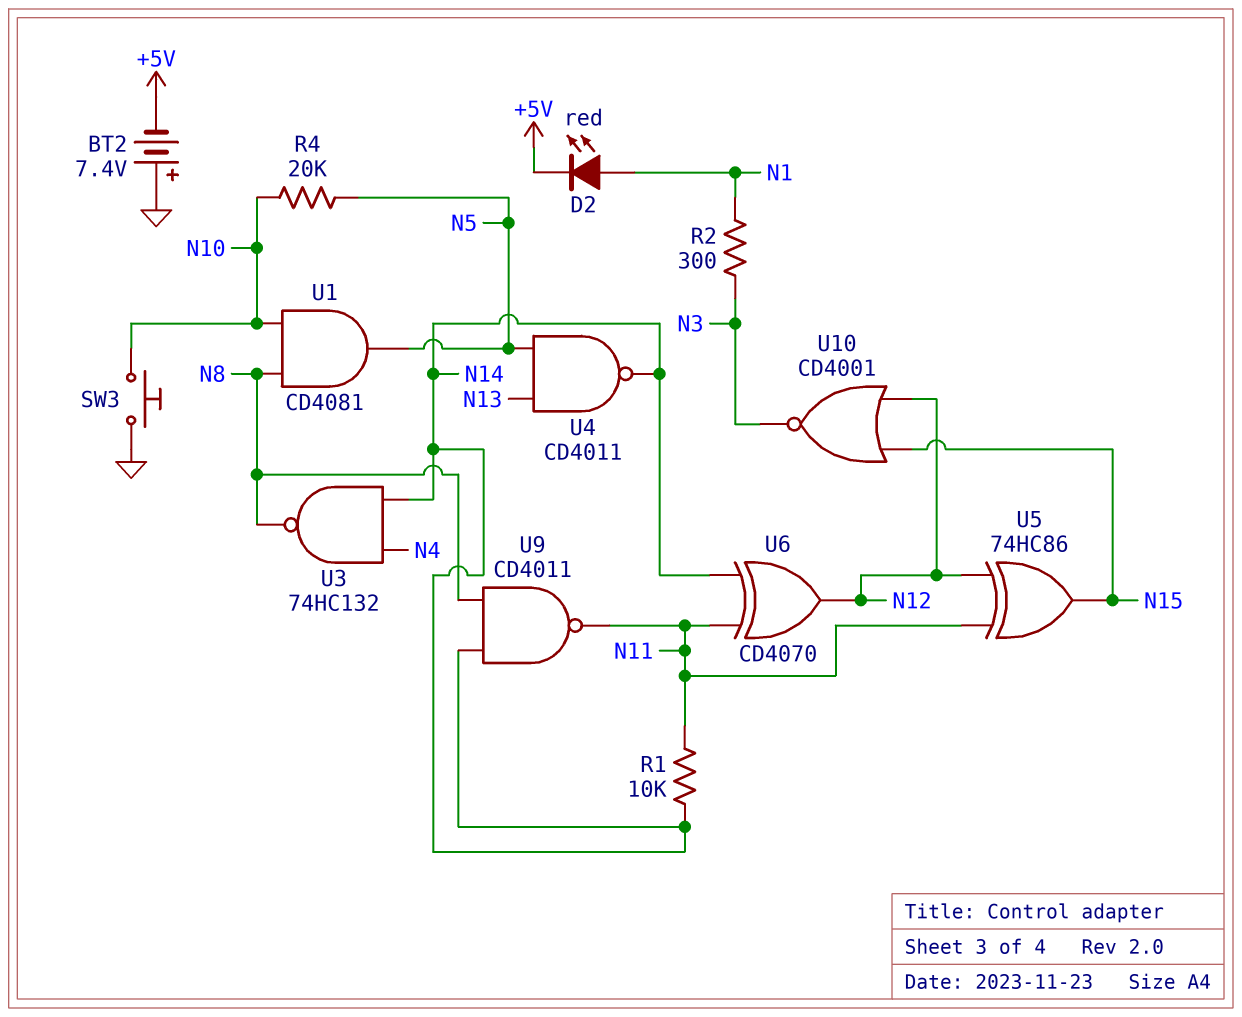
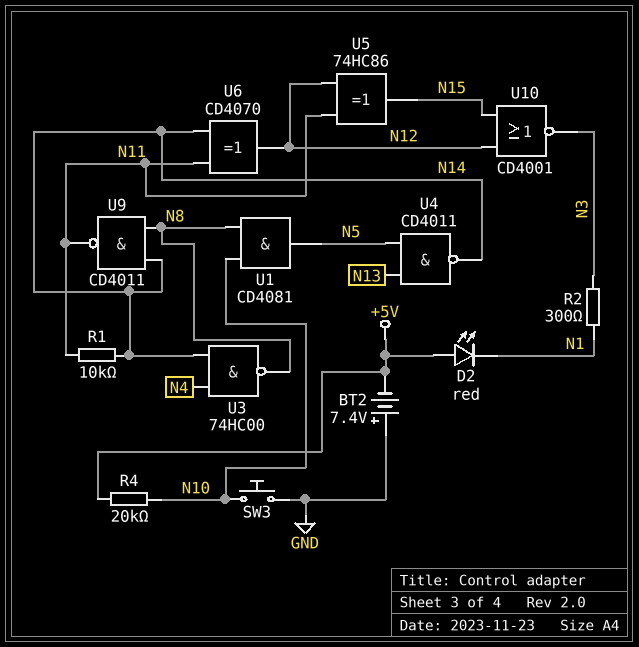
D2: LED red (A N1, K +5V) -> LED red (A +5V, K N1)
R4: 20k (N5, N10) -> 20k (+5V, N10)
U3: NAND 74HC132 (in N4, in N14, out N8) -> NAND 74HC00 (in N4, in N14, out N8)

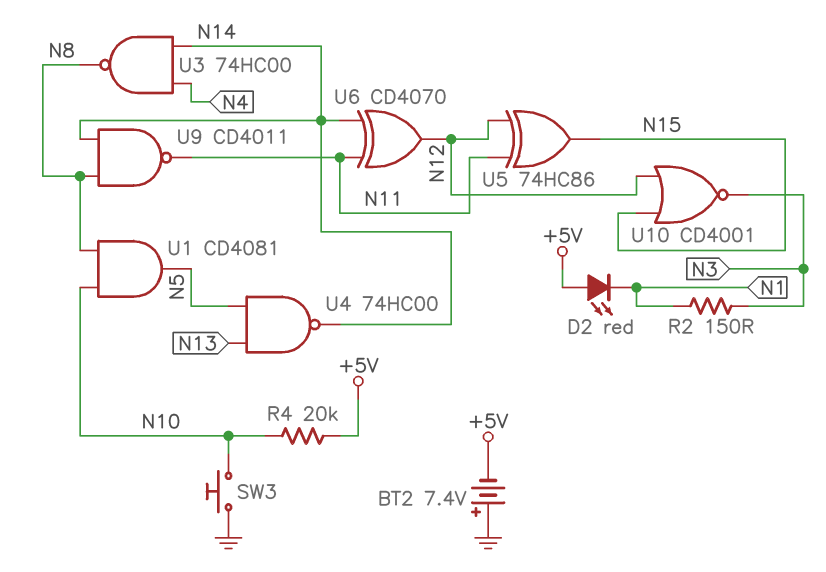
R1: 10k (N11, N14) -> none
R2: 300 (N1, N3) -> 150 (N1, N3)
U4: NAND CD4011 (in N5, in N13, out N14) -> NAND 74HC00 (in N5, in N13, out N14)

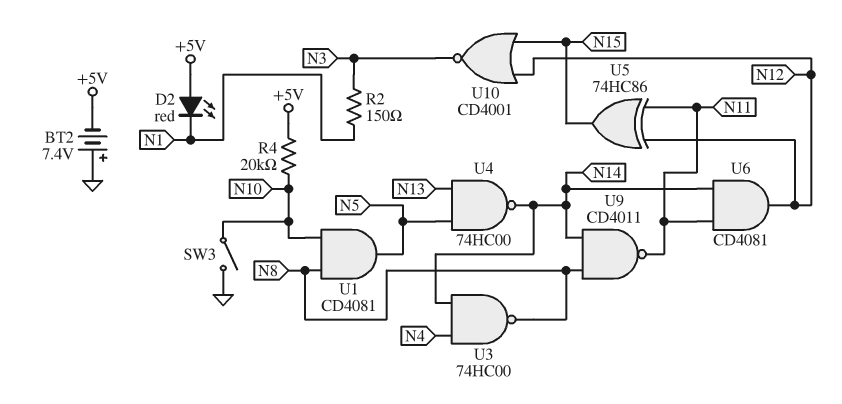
SW3: button (GND, N10) -> switch (GND, N10)
U6: XOR CD4070 (in N11, in N14, out N12) -> AND CD4081 (in N11, in N14, out N12)

